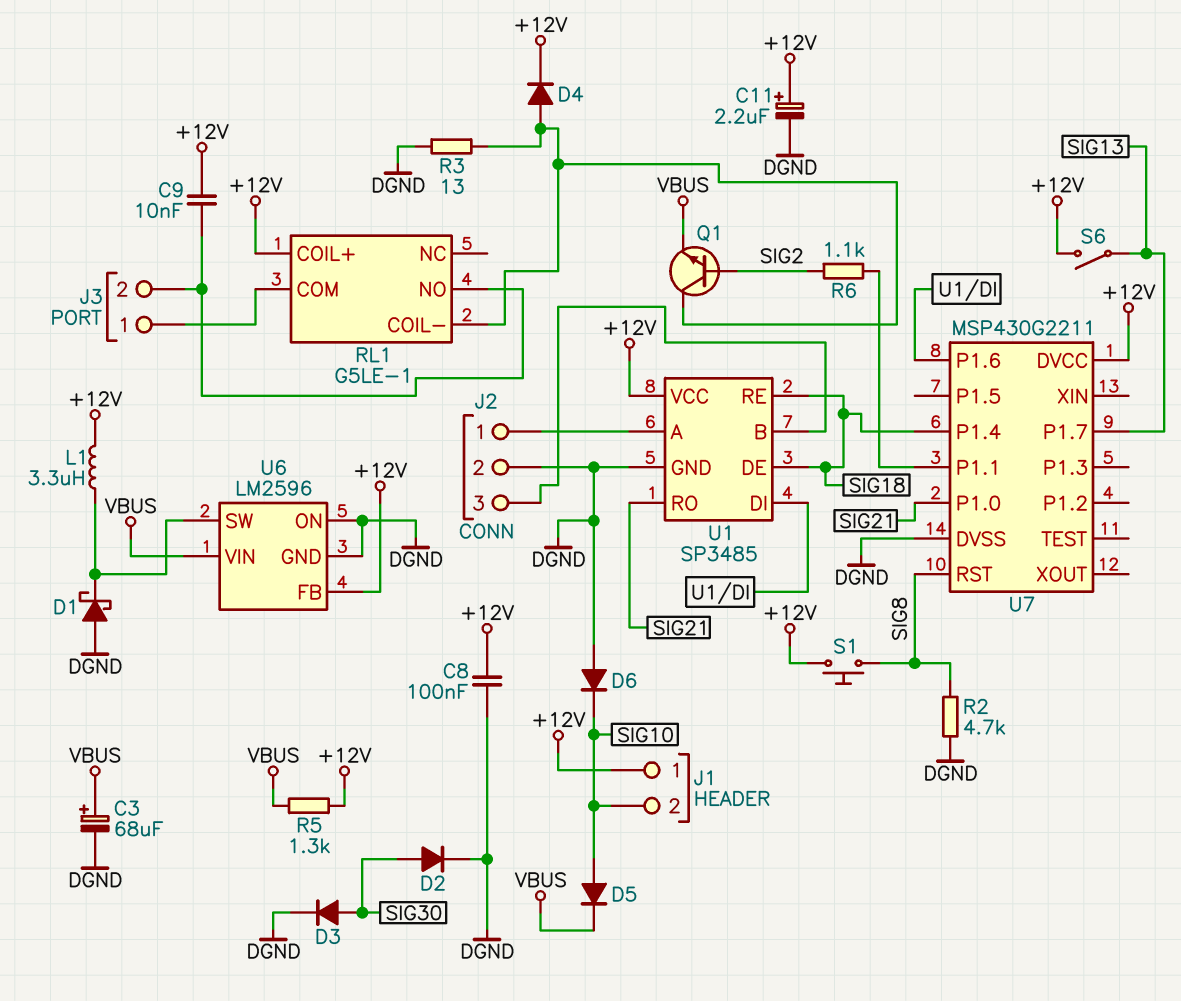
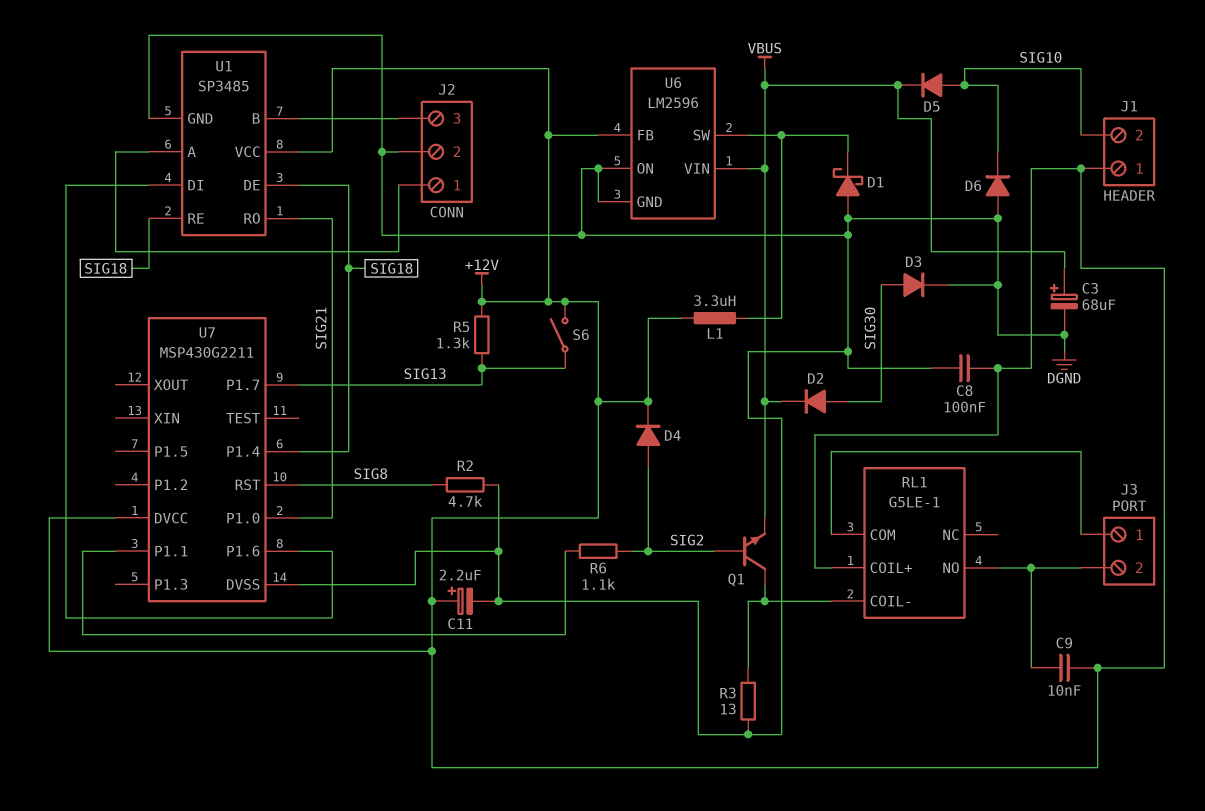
D2: diode (A SIG30, K DGND) -> diode (A SIG30, K VBUS)
D4: diode (A RL1/COIL-, K +12V) -> diode (A SIG2, K +12V)
R5: 1.3k (+12V, VBUS) -> 1.3k (+12V, SIG13)
S1: button (+12V, SIG8) -> none

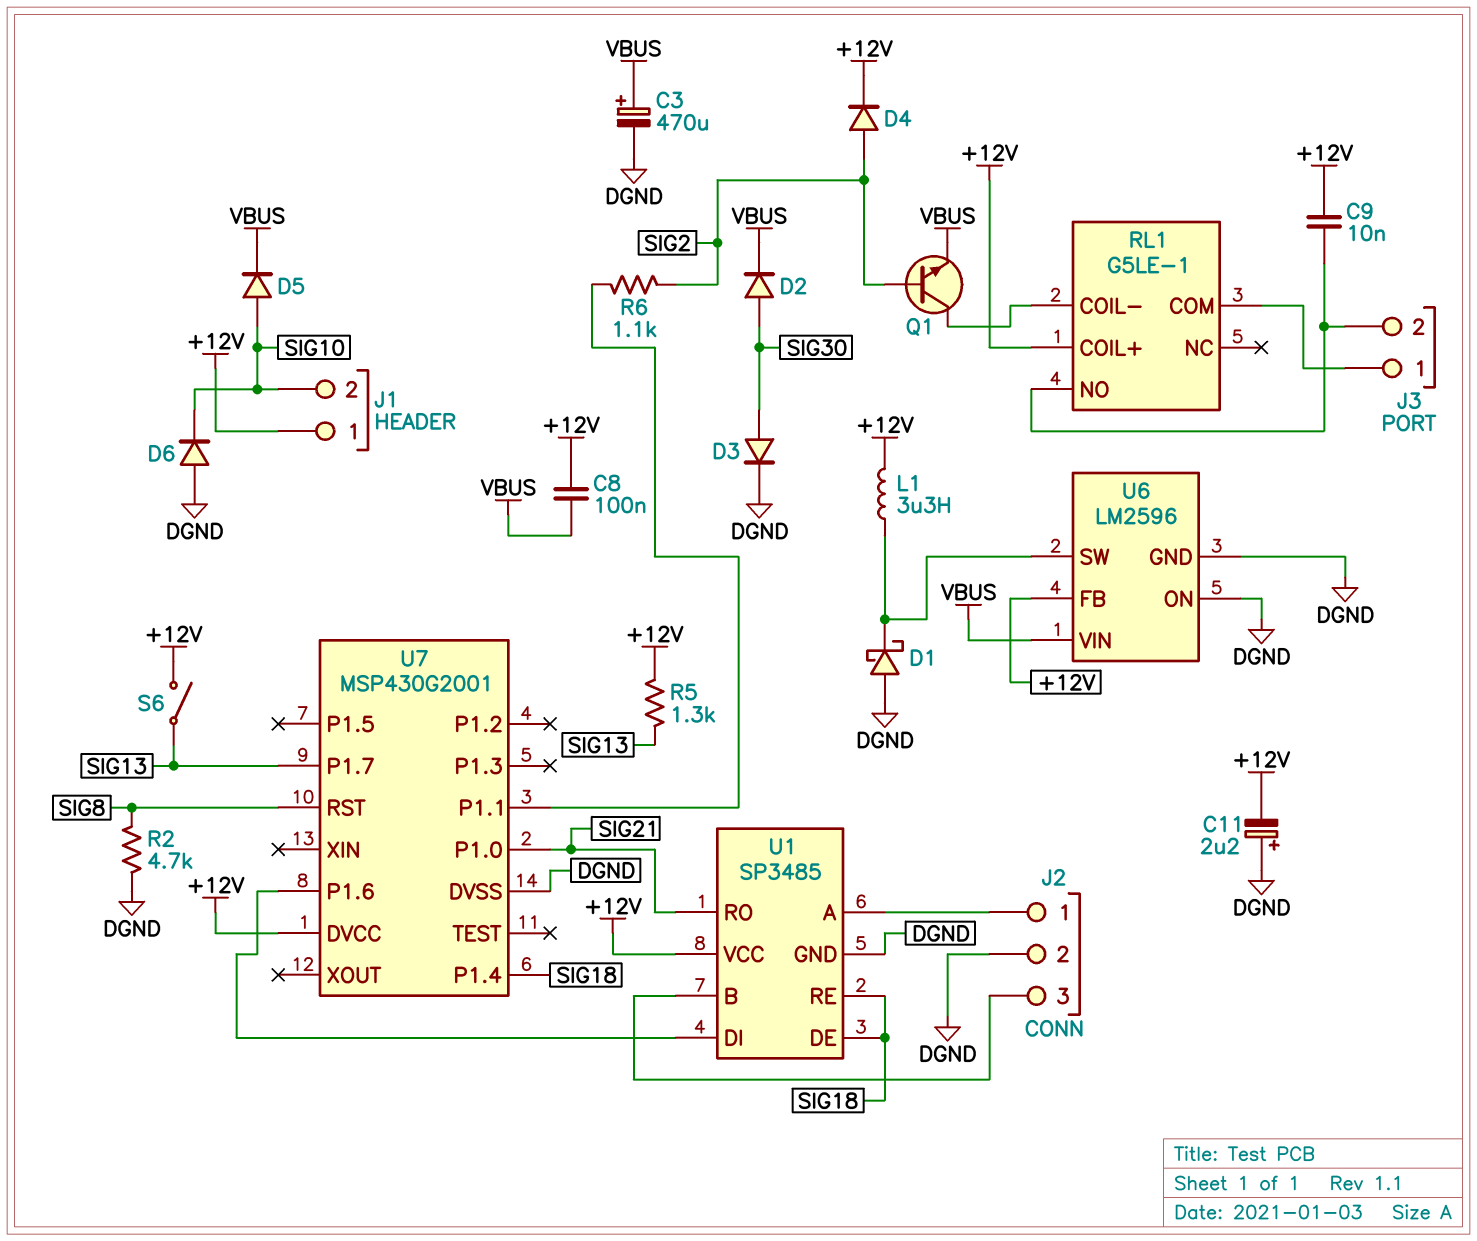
C3: 68uF (plus VBUS, minus DGND) -> 470uF (plus VBUS, minus DGND)
C8: 100nF (+12V, DGND) -> 100nF (+12V, VBUS)
C11: 2.2uF (plus +12V, minus DGND) -> 2.2uF (plus DGND, minus +12V)
R3: 13 (DGND, RL1/COIL-) -> none
U7: MSP430G2211 -> MSP430G2001

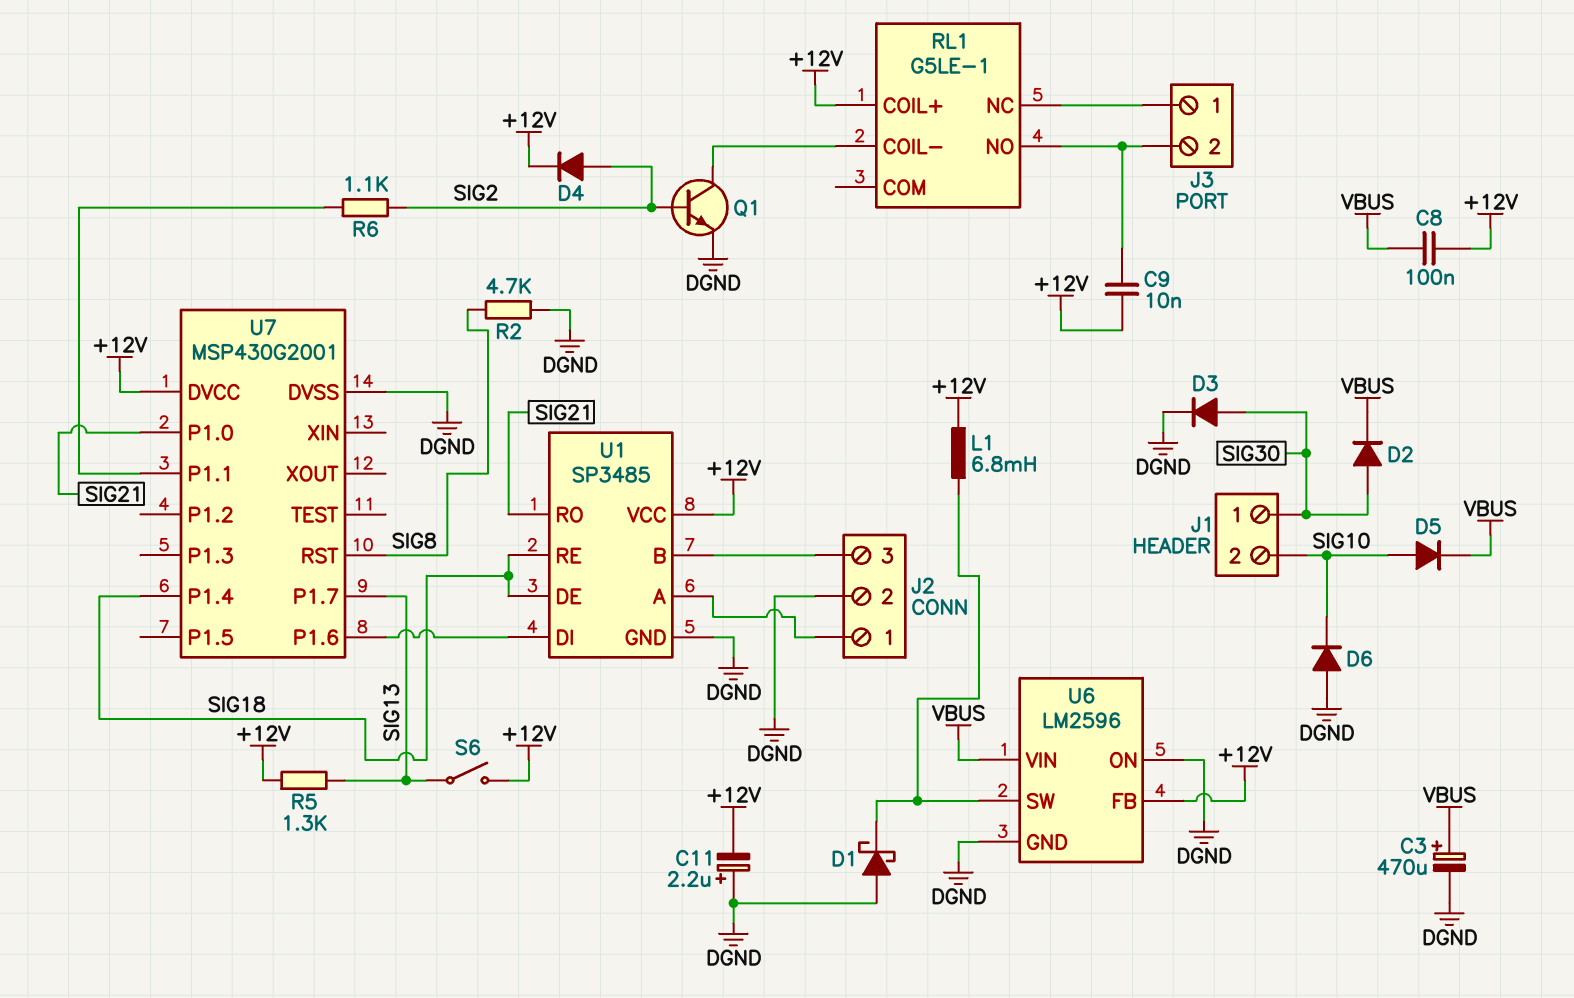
J1 pin 1: +12V -> SIG30
L1: 3.3uH (+12V, U6/SW) -> 6.8mH (+12V, U6/SW)
Q1: NPN (B SIG2, C RL1/COIL-, E VBUS) -> NPN (B SIG2, C RL1/COIL-, E DGND)
RL1 pin COM: J3/1 -> none
RL1 pin NC: none -> J3/1

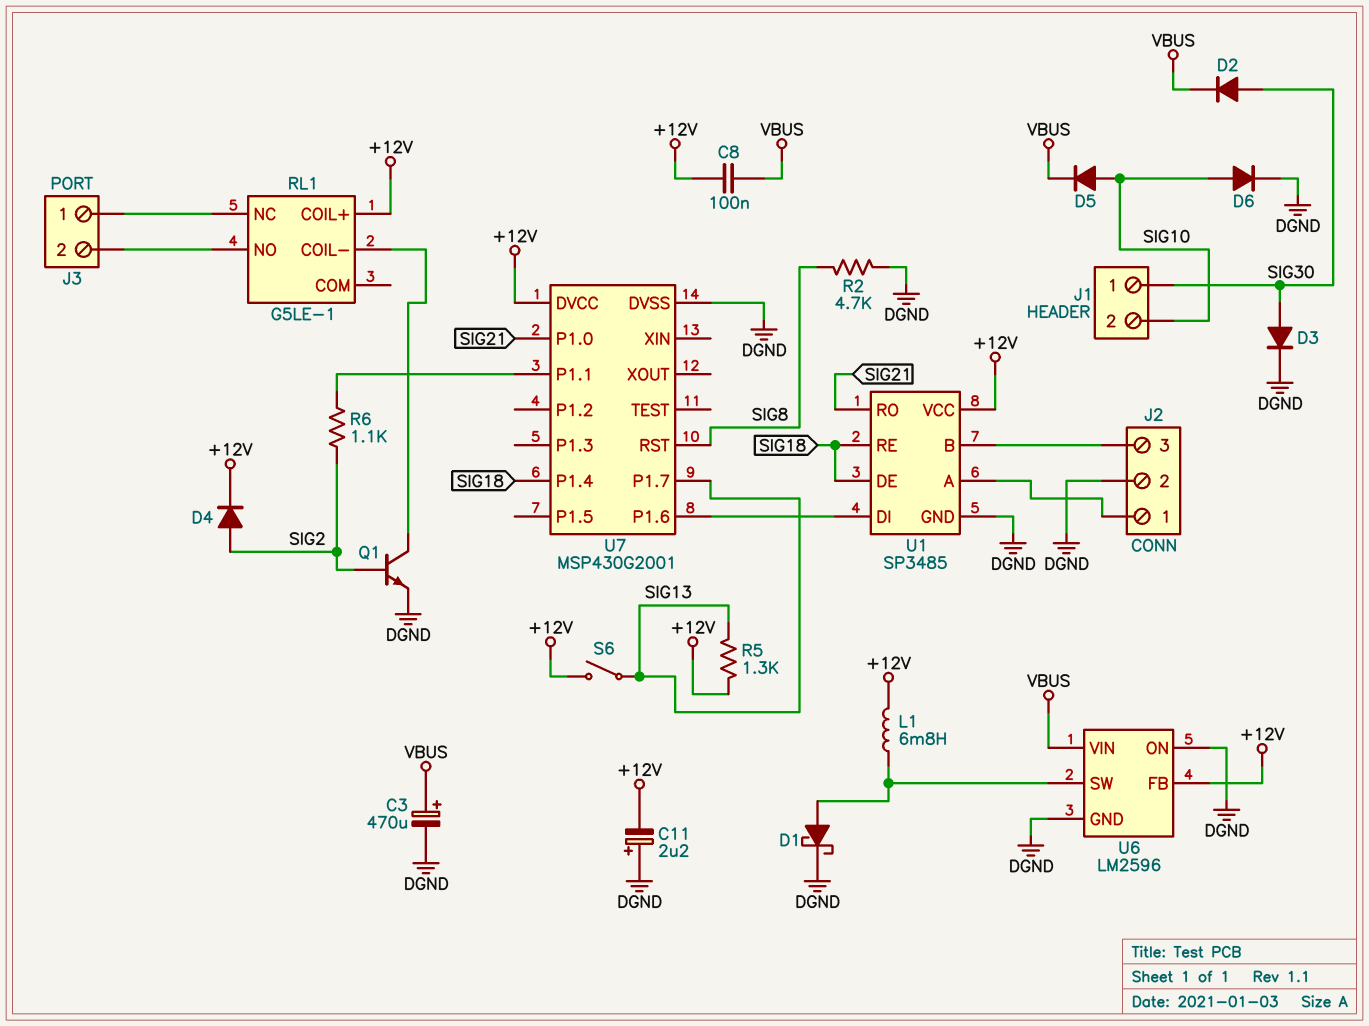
C9: 10nF (+12V, J3/2) -> none
D1: schottky (A DGND, K U6/SW) -> schottky (A U6/SW, K DGND)
D6: diode (A DGND, K SIG10) -> diode (A SIG10, K DGND)

